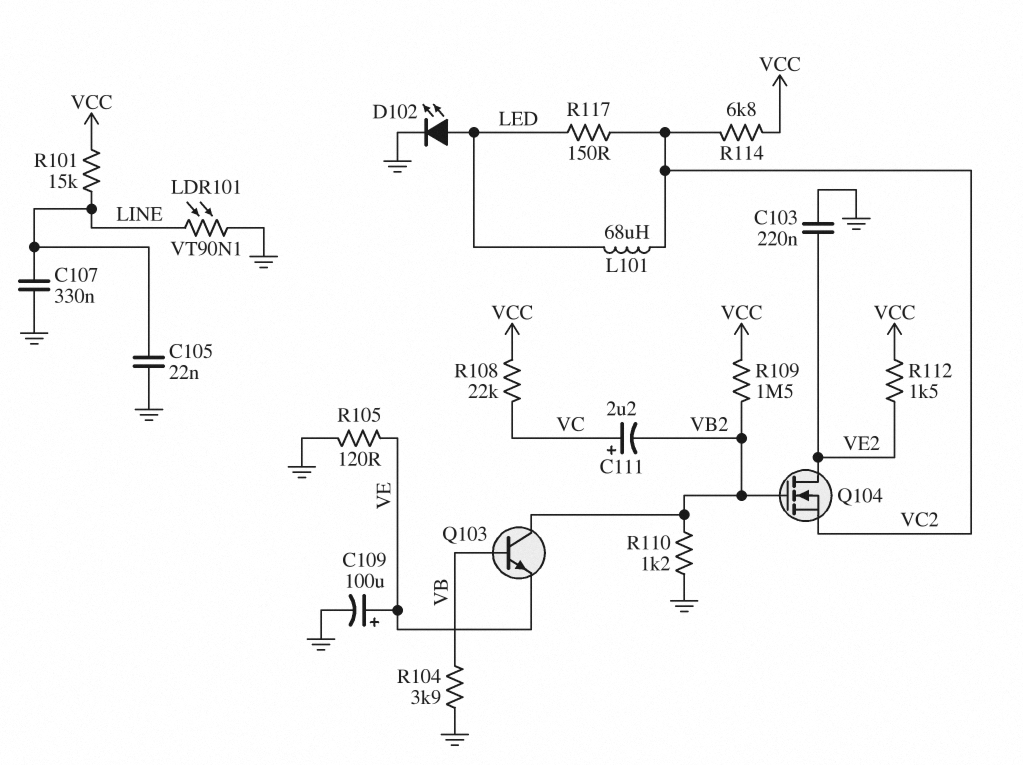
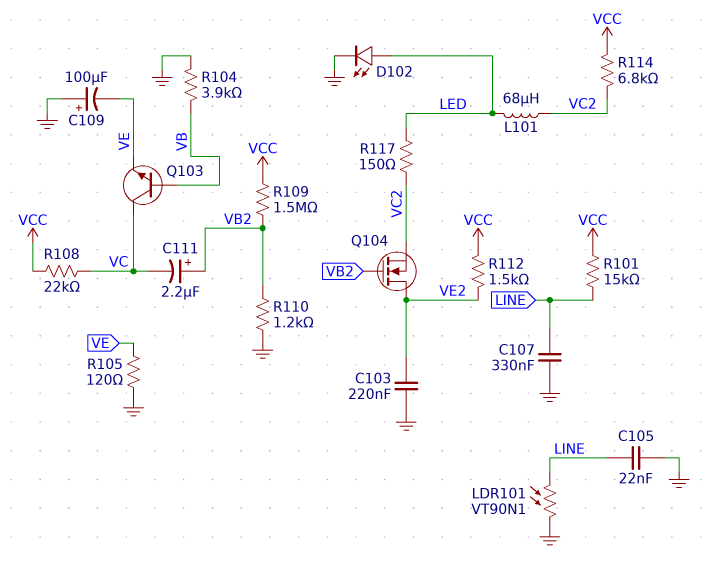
C109: 100uF (plus VE, minus GND) -> 100uF (plus GND, minus VE)
C111: 2.2uF (plus VC, minus VB2) -> 2.2uF (plus VB2, minus VC)
Q103: NPN (B VB, C VB2, E VE) -> NPN (B VB, C VC, E VE)

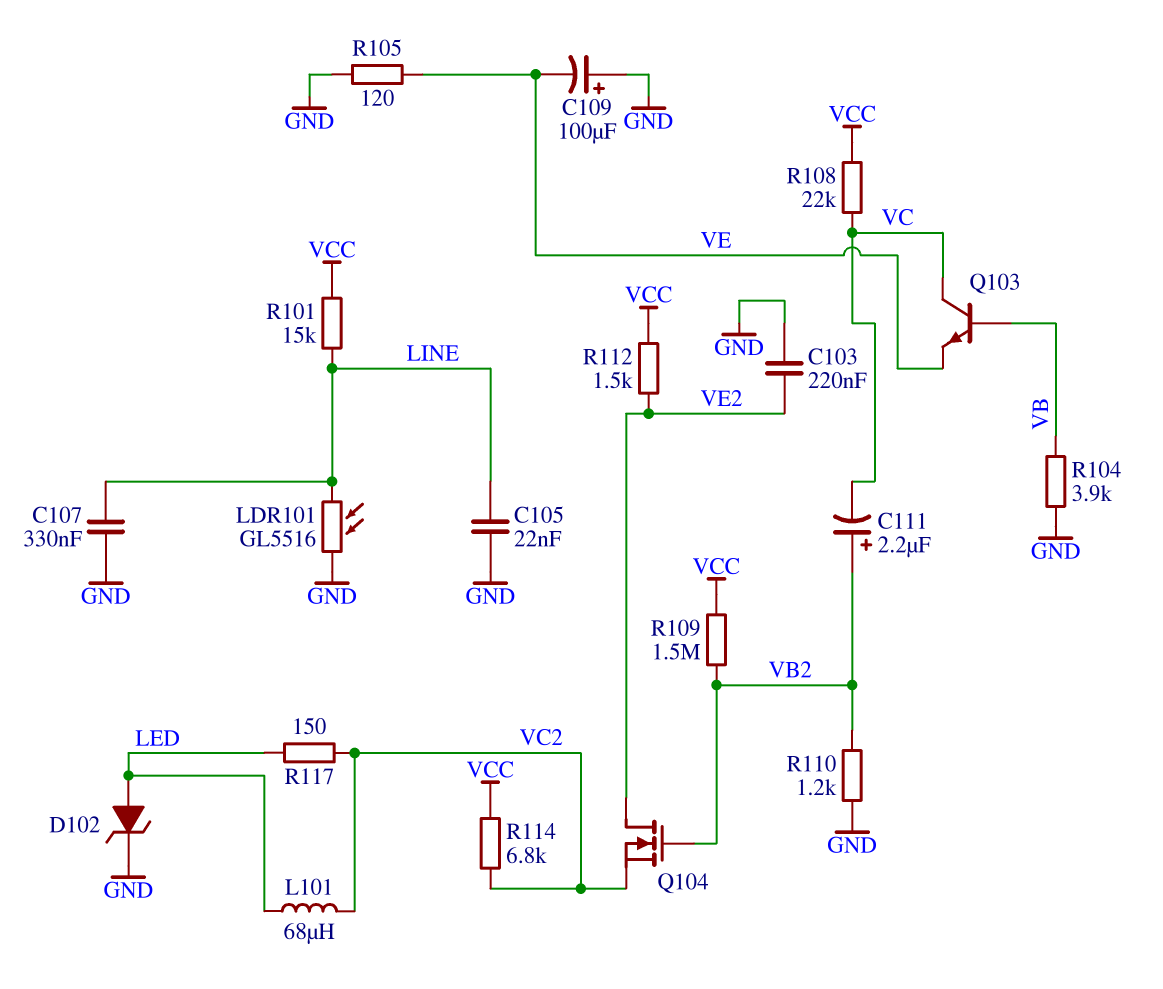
D102: LED (A LED, K GND) -> zener (A LED, K GND)
LDR101: VT90N1 (GND, LINE) -> GL5516 (GND, LINE)

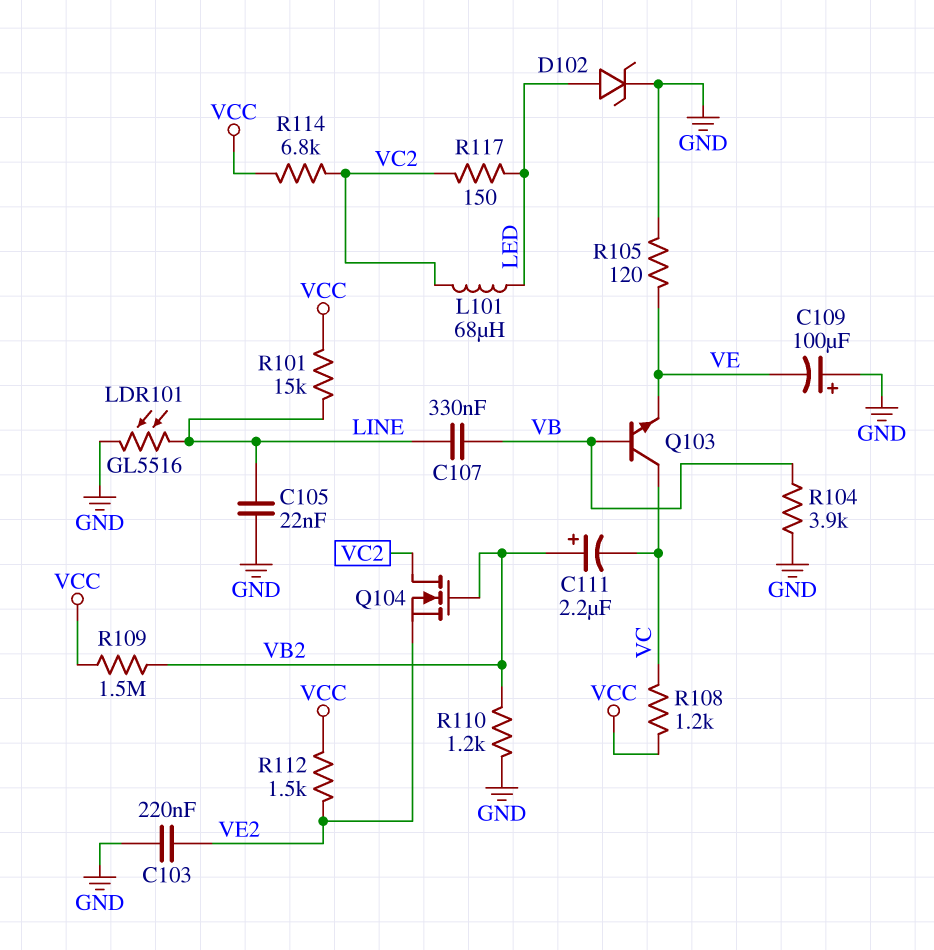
C107: 330nF (GND, LINE) -> 330nF (LINE, VB)
Q104: NMOS (G VB2, D VE2, S VC2) -> NMOS (G VB2, D VC2, S VE2)
R108: 22k (VC, VCC) -> 1.2k (VC, VCC)

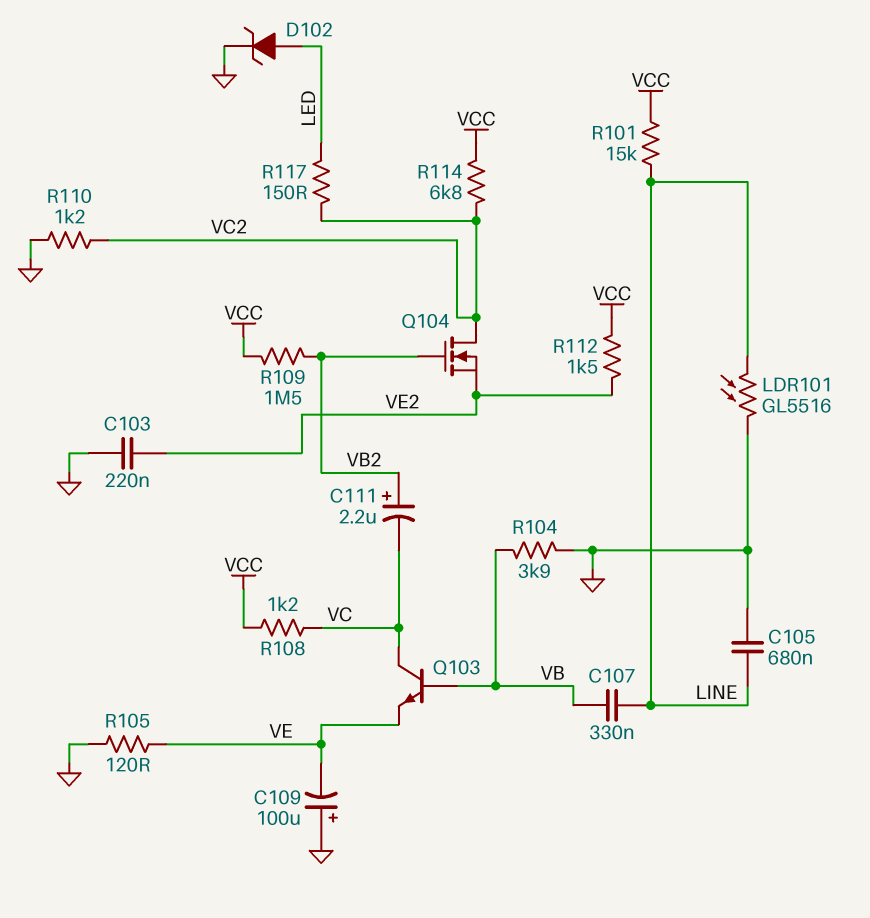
C105: 22nF (GND, LINE) -> 680nF (GND, LINE)
L101: 68uH (LED, VC2) -> none
R110: 1.2k (GND, VB2) -> 1.2k (GND, VC2)

